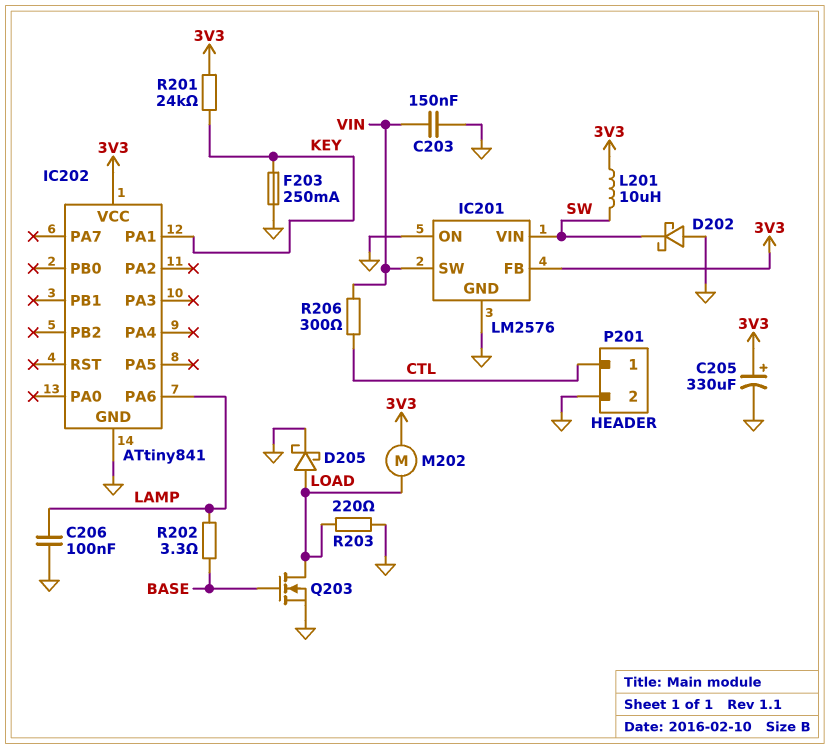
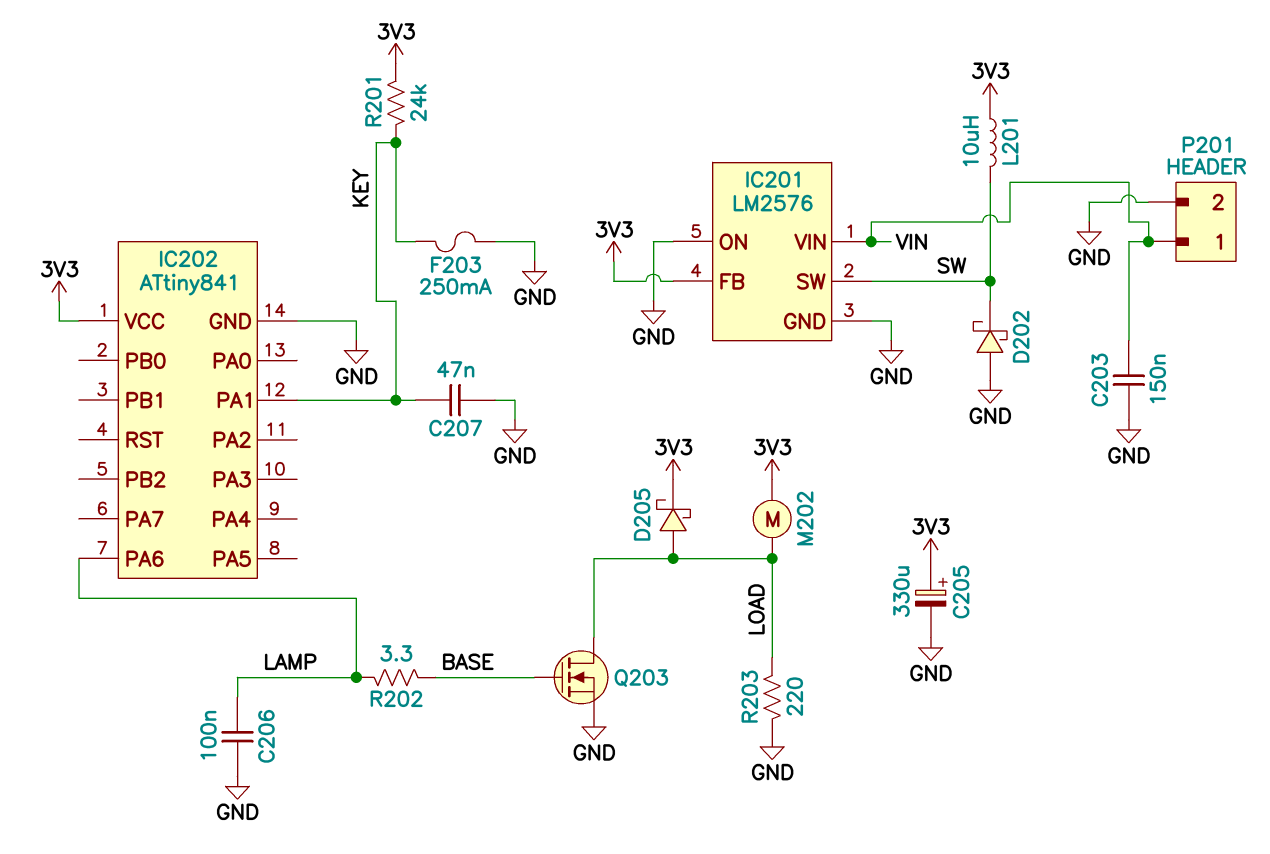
C207: none -> 47nF (GND, KEY)
D205: schottky (A LOAD, K GND) -> schottky (A LOAD, K 3V3)
IC201 pin SW: VIN -> SW
IC201 pin VIN: SW -> VIN
P201 pin 1: CTL -> VIN
R206: 300 (CTL, VIN) -> none

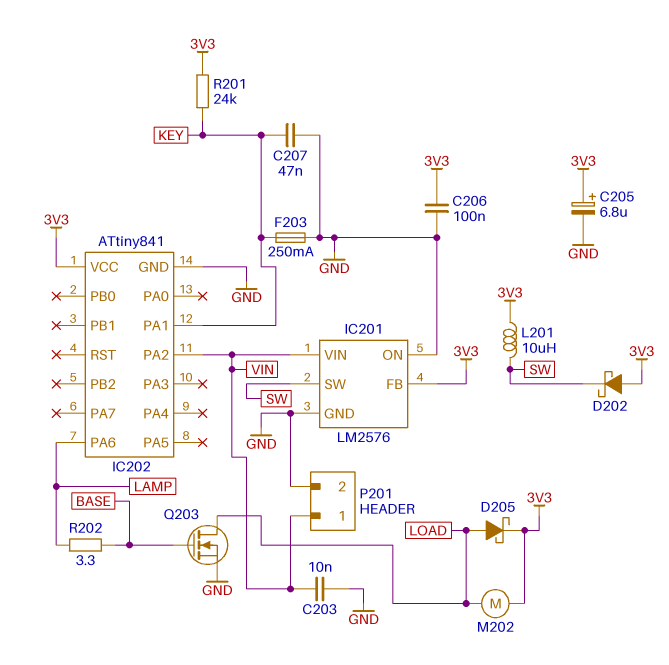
C203: 150nF (GND, VIN) -> 10nF (GND, VIN)
C205: 330uF (plus 3V3, minus GND) -> 6.8uF (plus 3V3, minus GND)
C206: 100nF (GND, LAMP) -> 100nF (3V3, GND)
D202: schottky (A GND, K SW) -> schottky (A 3V3, K SW)
IC202 pin PA2: none -> VIN
R203: 220 (GND, LOAD) -> none

